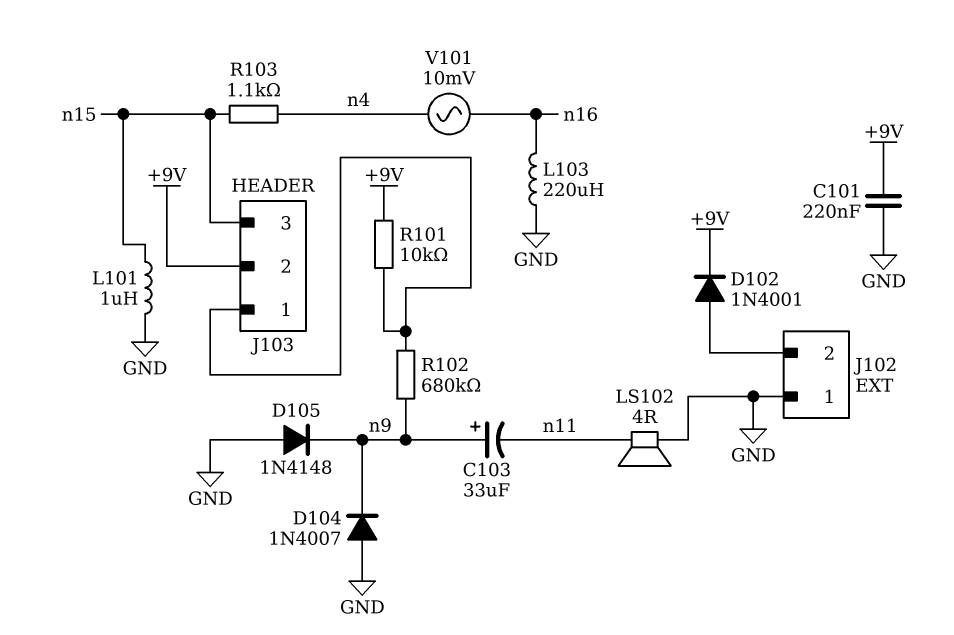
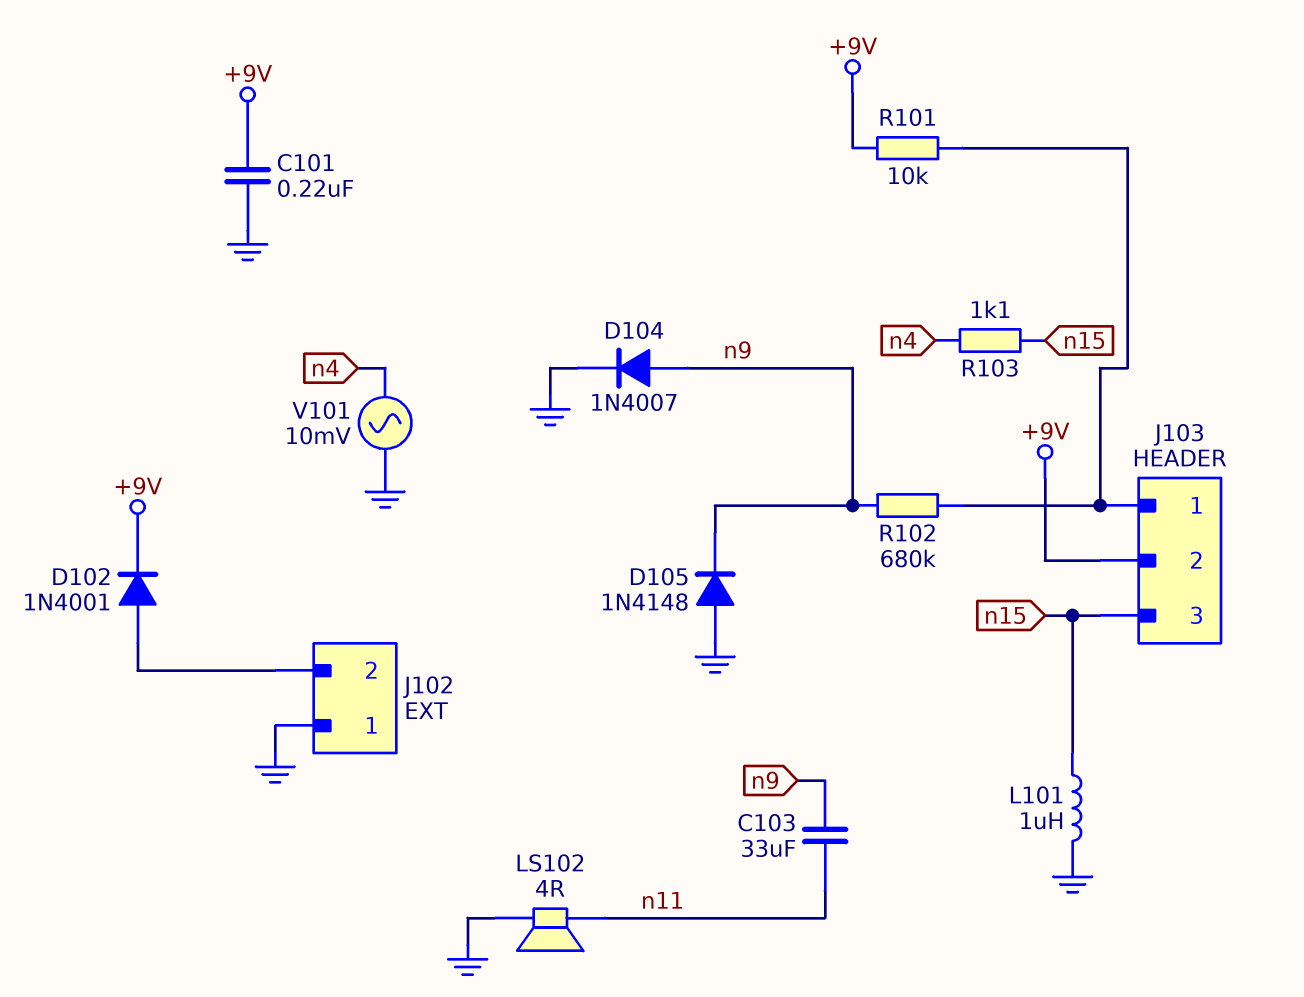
C103: 33uF (plus n9, minus n11) -> 33uF (n9, n11)
D104: diode 1N4007 (A GND, K n9) -> diode 1N4007 (A n9, K GND)
L103: 220uH (GND, n16) -> none
V101: AC 10mV (n4, n16) -> AC 10mV (GND, n4)

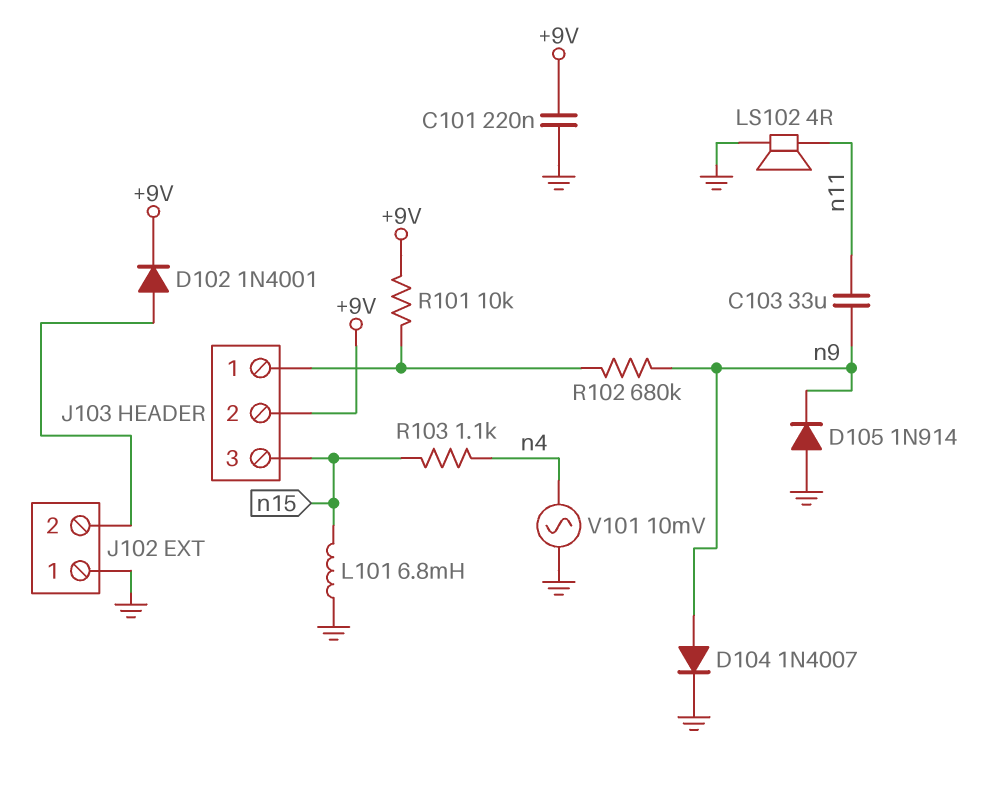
D105: diode 1N4148 (A GND, K n9) -> diode 1N914 (A GND, K n9)
L101: 1uH (GND, n15) -> 6.8mH (GND, n15)

